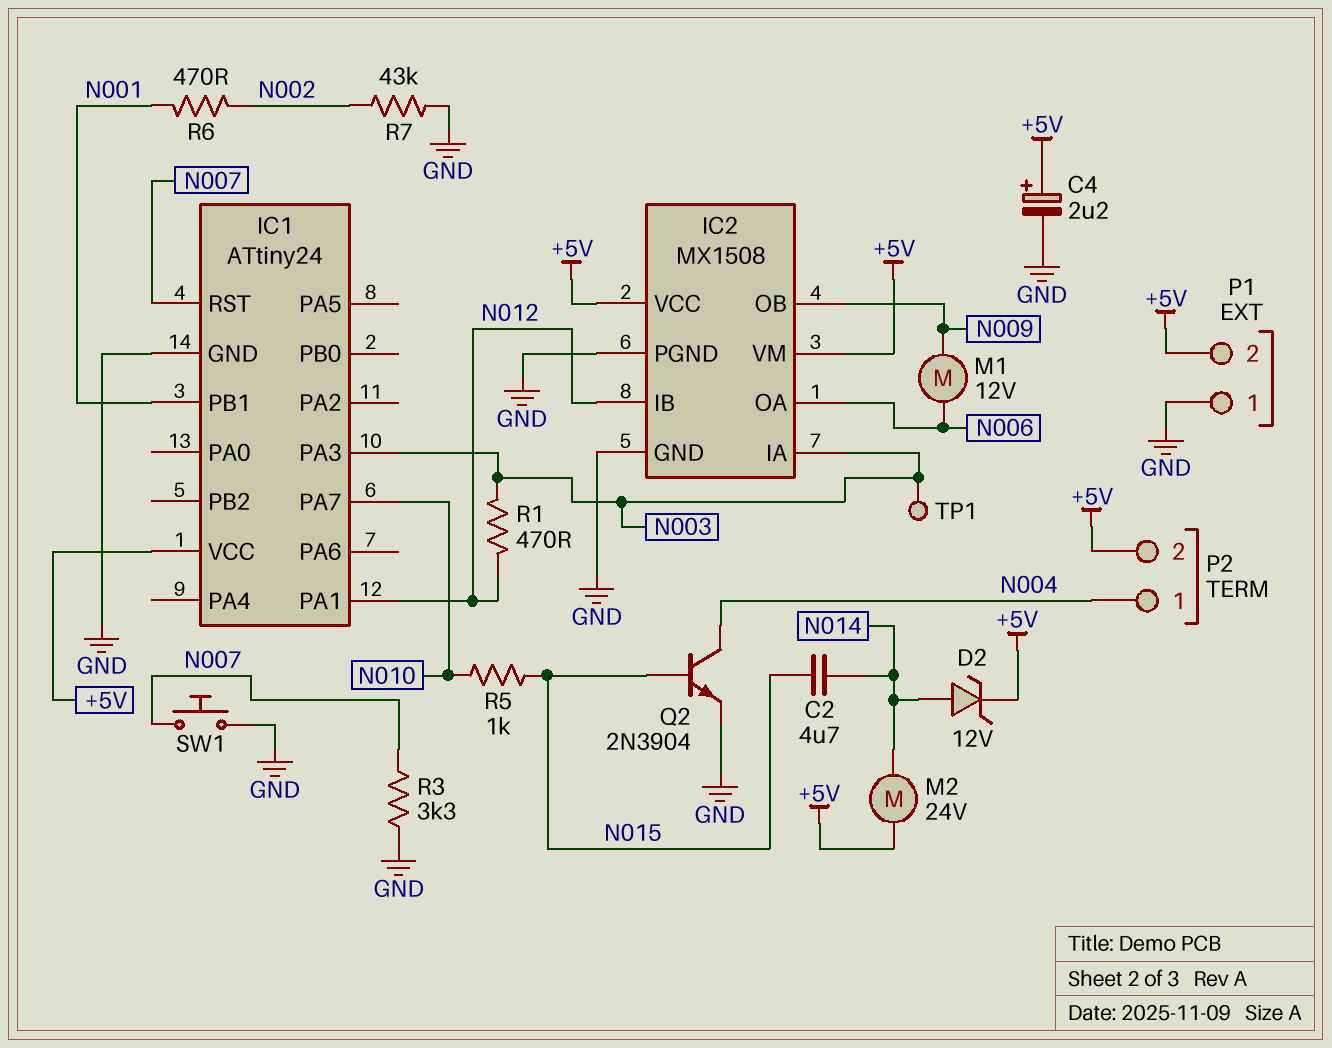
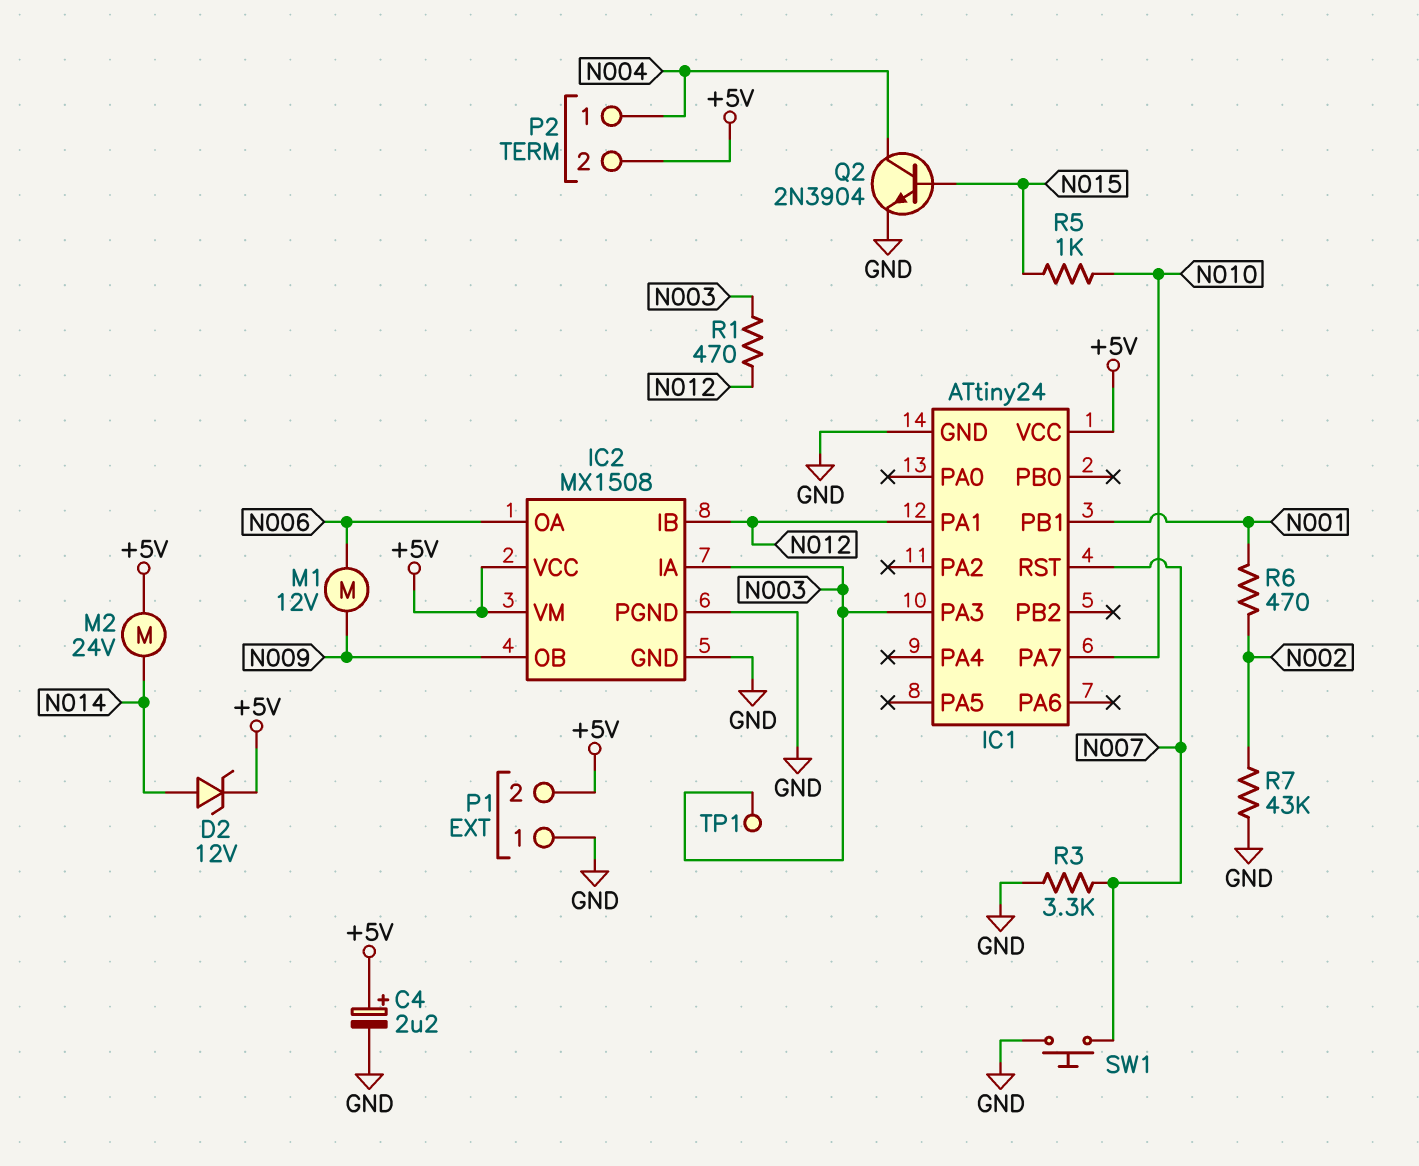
C2: 4.7uF (N014, N015) -> none

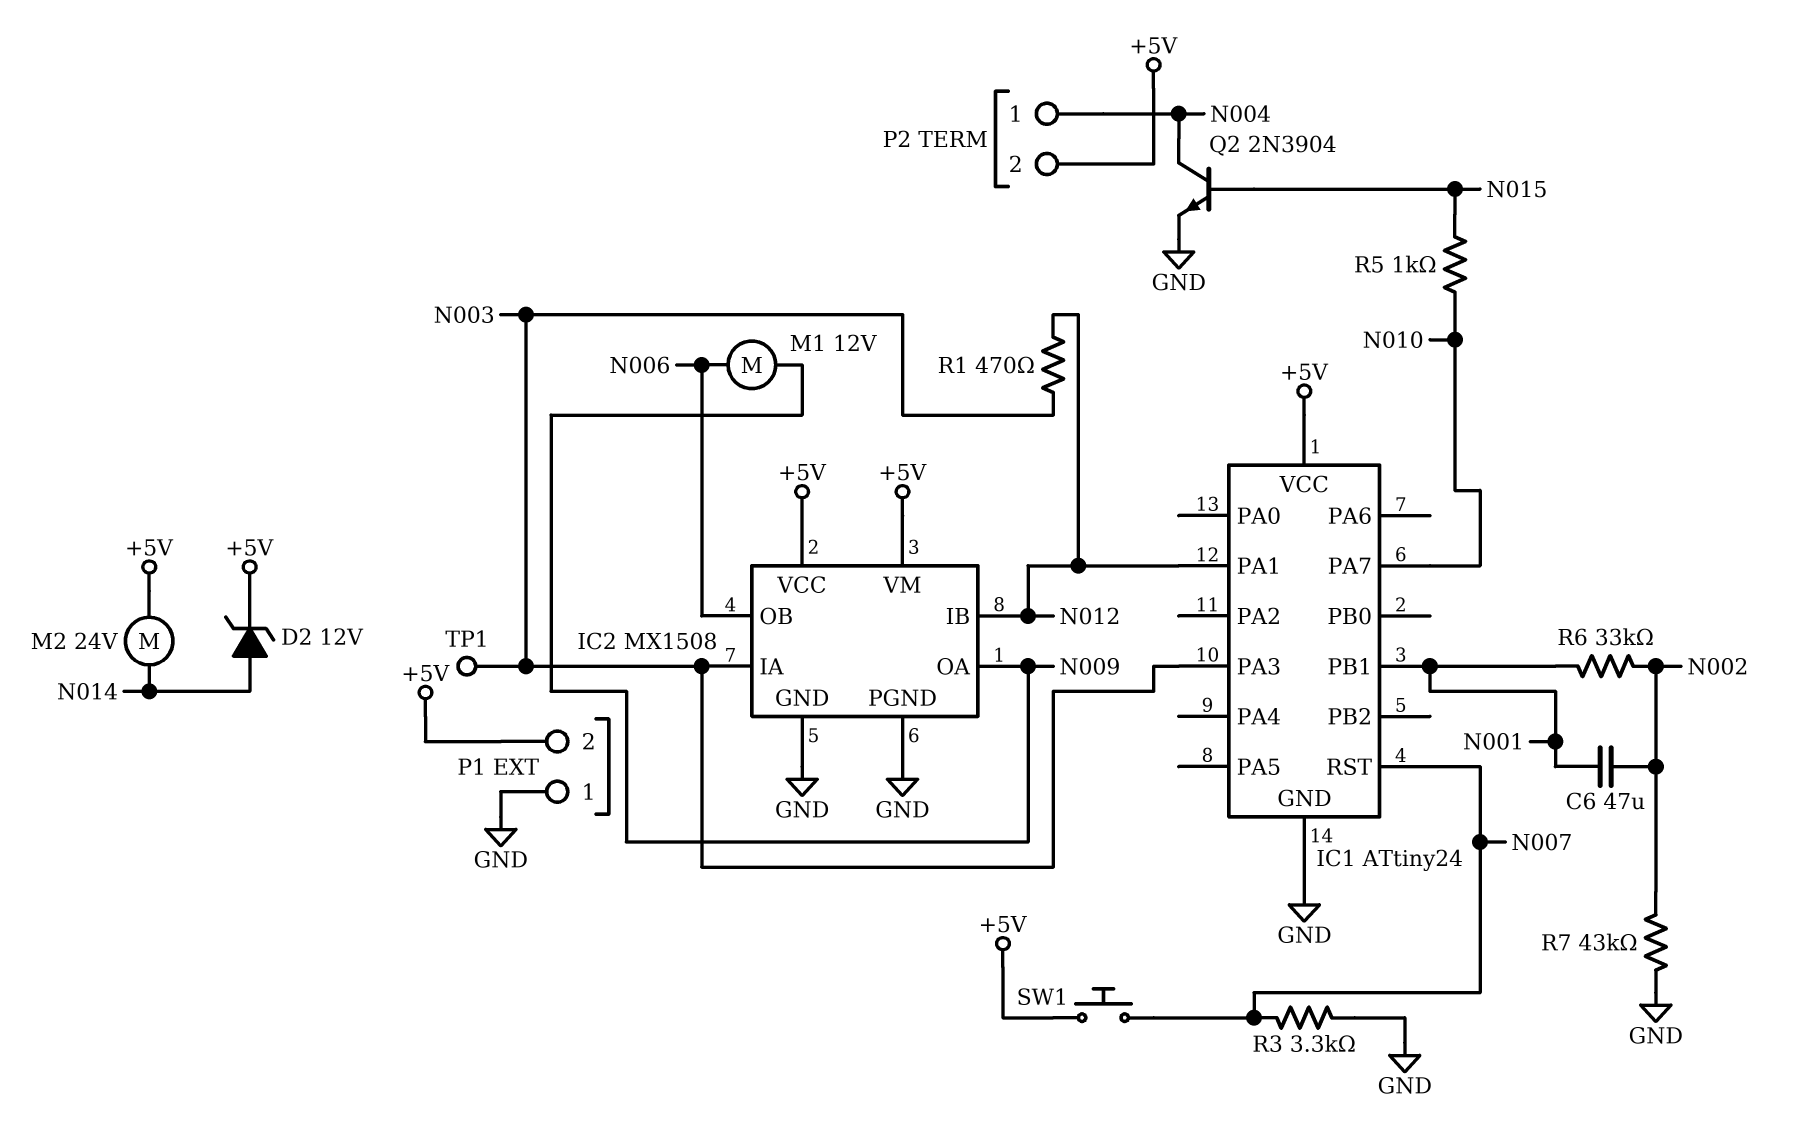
C4: 2.2uF (plus +5V, minus GND) -> none
C6: none -> 47uF (N001, N002)
IC2 pin OA: N006 -> N009
IC2 pin OB: N009 -> N006
R6: 470 (N001, N002) -> 33k (N001, N002)
SW1: button (GND, N007) -> button (+5V, N007)

